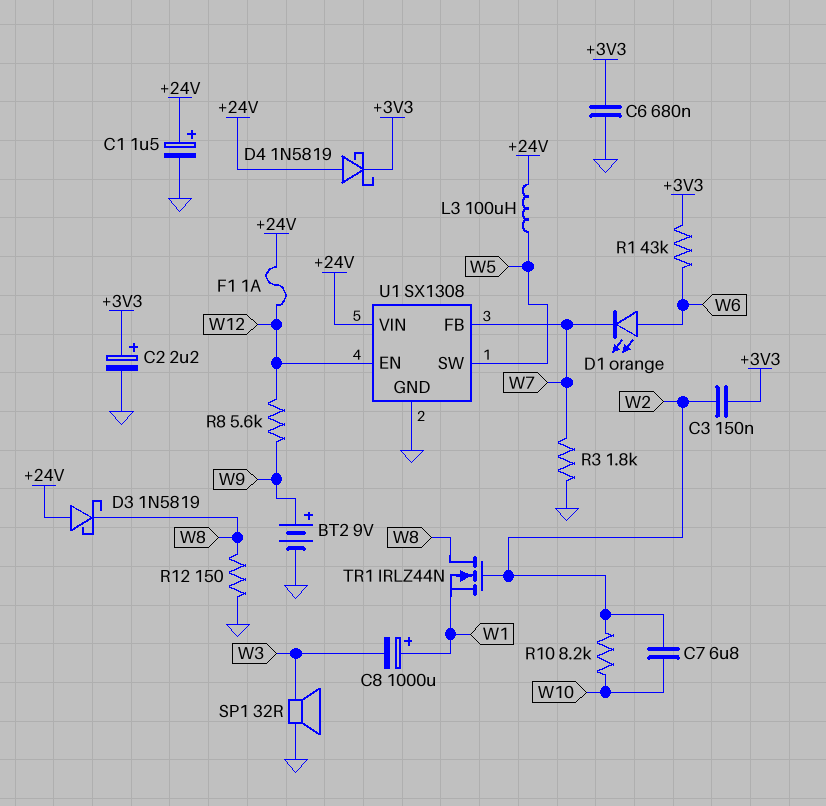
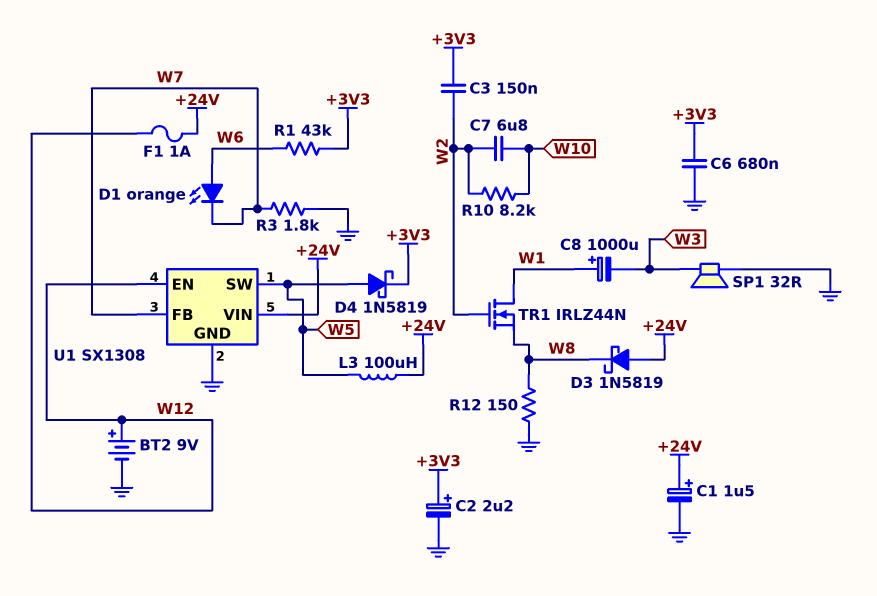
BT2: 9V (plus W9, minus GND) -> 9V (plus W12, minus GND)
D4: schottky 1N5819 (A +24V, K +3V3) -> schottky 1N5819 (A W5, K +3V3)
R8: 5.6k (W9, W12) -> none
TR1: NMOS IRLZ44N (G W2, D W8, S W1) -> NMOS IRLZ44N (G W2, D W1, S W8)

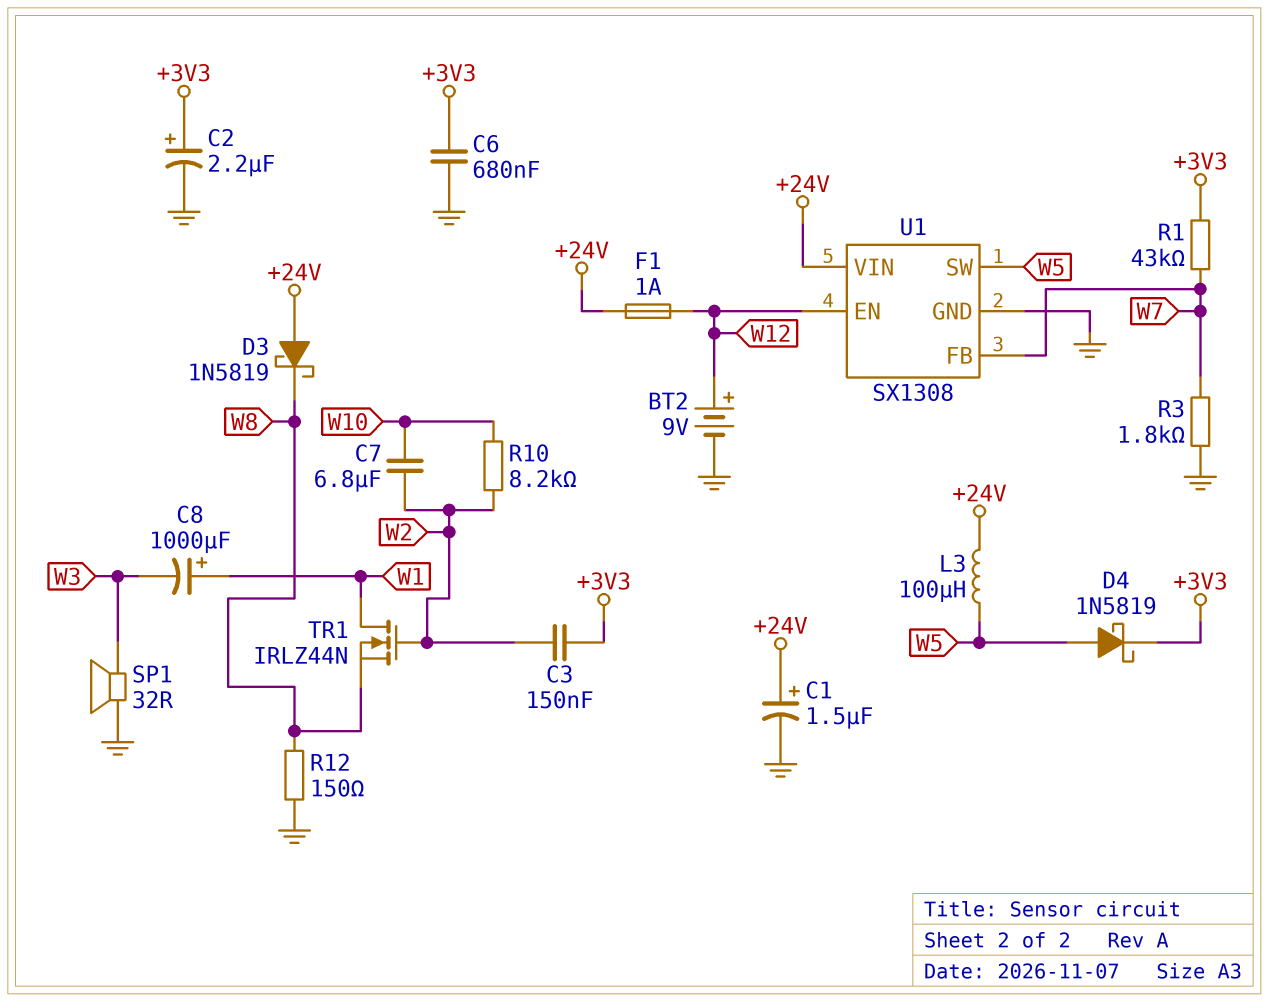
D1: LED orange (A W6, K W7) -> none
R1: 43k (+3V3, W6) -> 43k (+3V3, W7)

